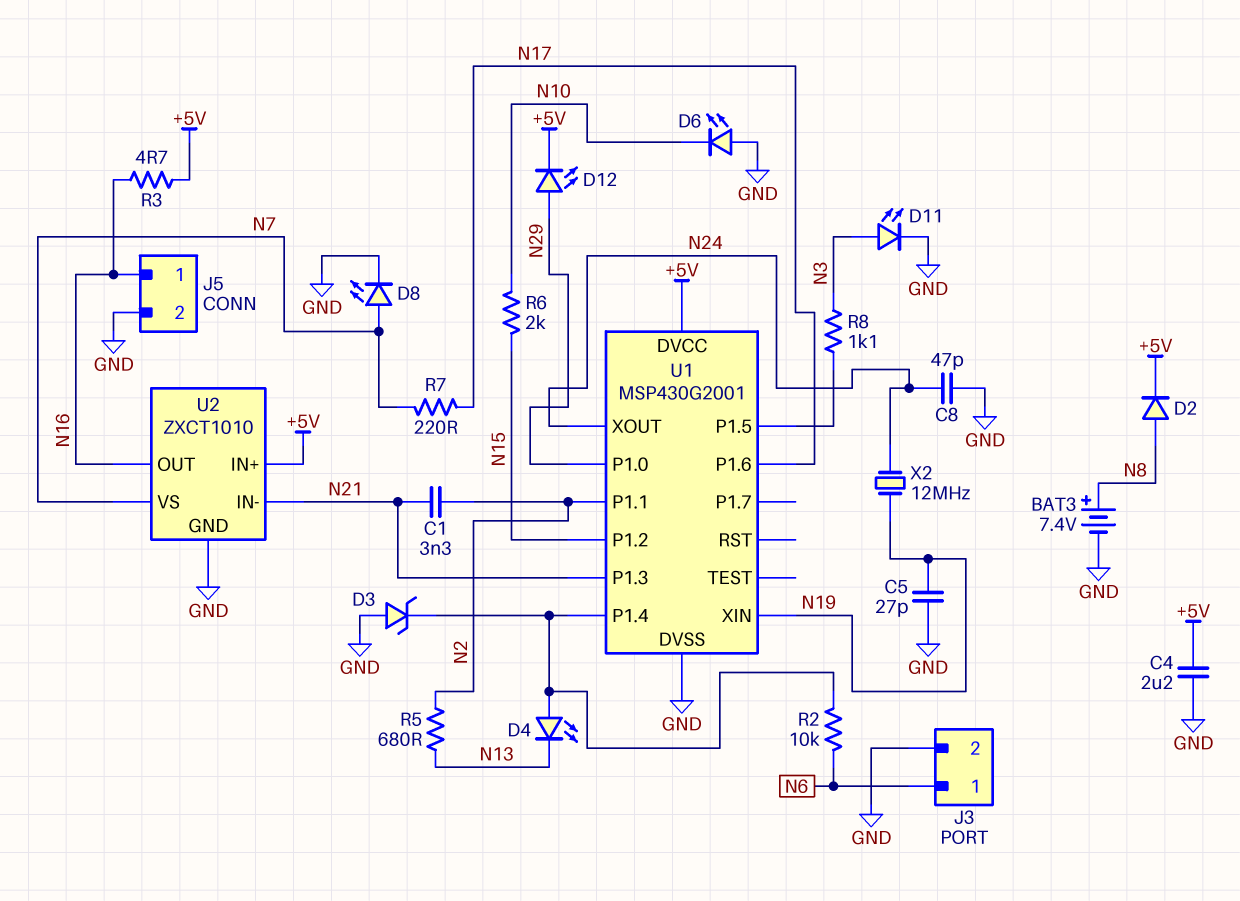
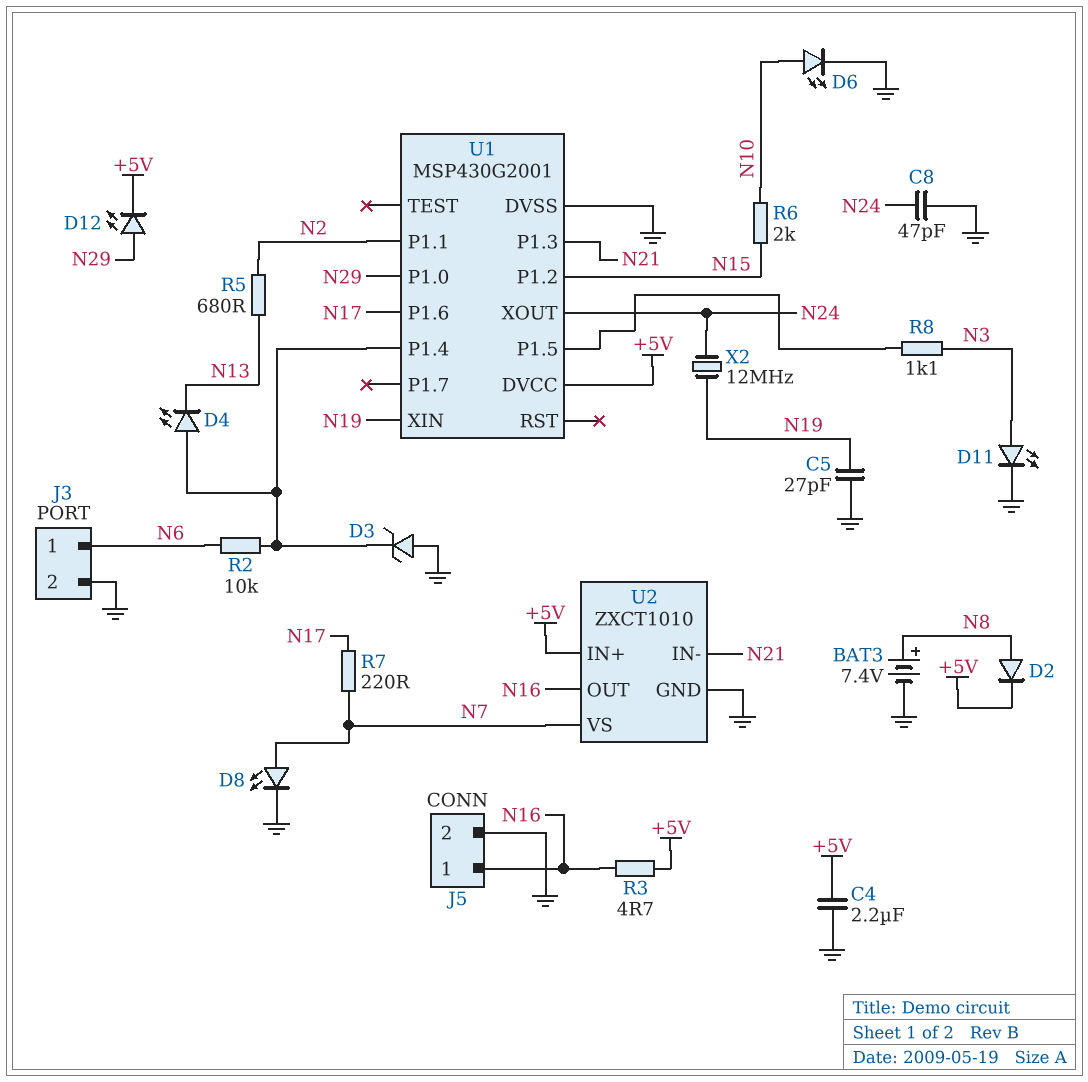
C1: 3.3nF (N2, N21) -> none
D6: LED (A GND, K N10) -> LED (A N10, K GND)

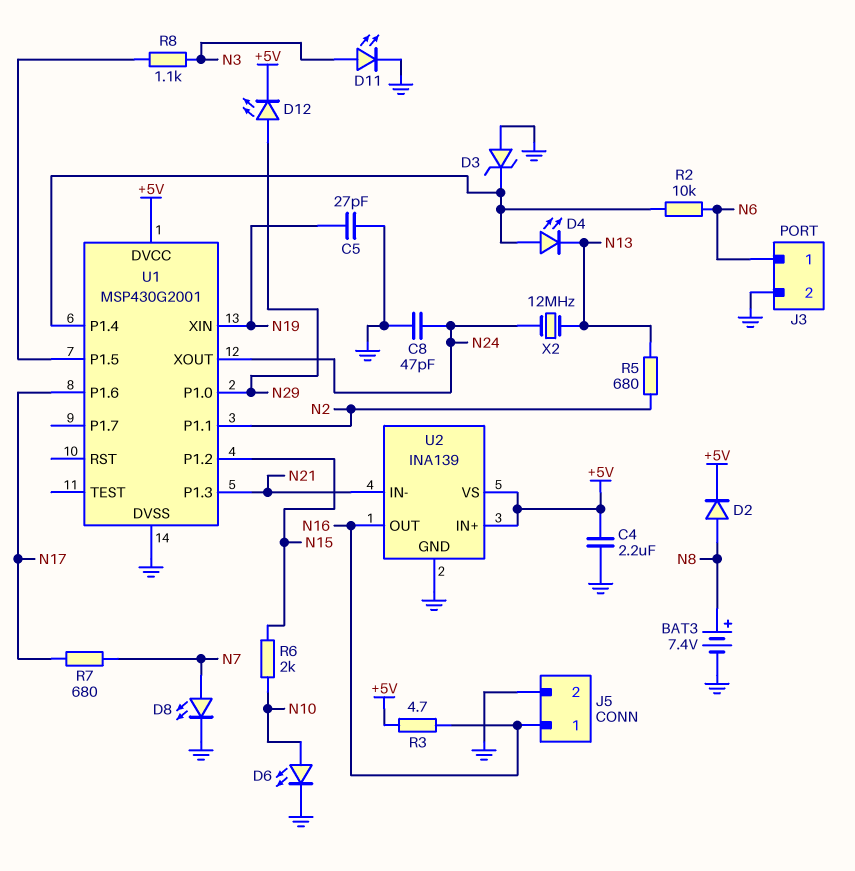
R7: 220 (N7, N17) -> 680 (N7, N17)
U2: ZXCT1010 -> INA139
U2 pin VS: N7 -> +5V
X2: 12MHz (N19, N24) -> 12MHz (N13, N24)

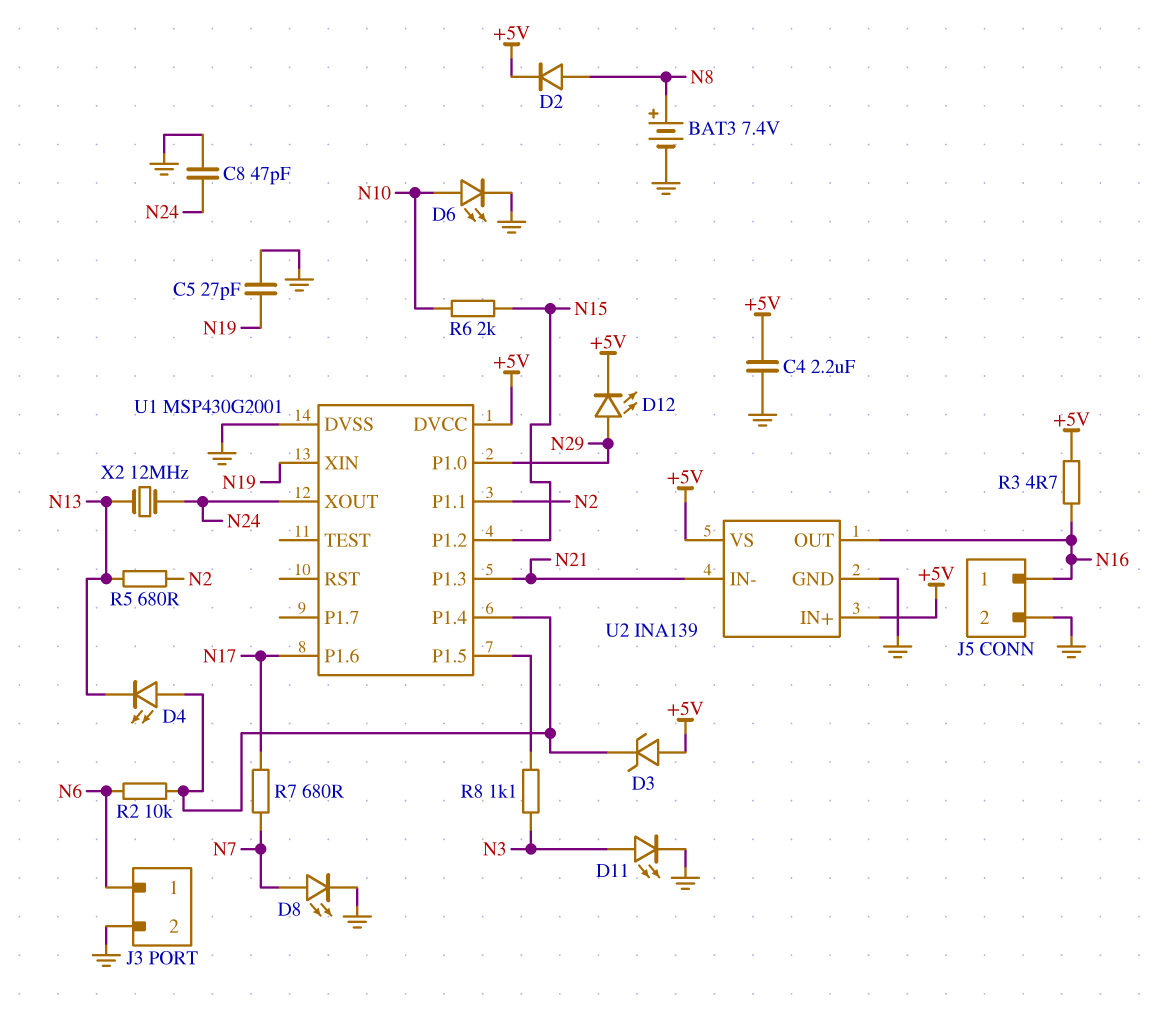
D3: zener (A GND, K U1/P1.4) -> zener (A +5V, K U1/P1.4)

